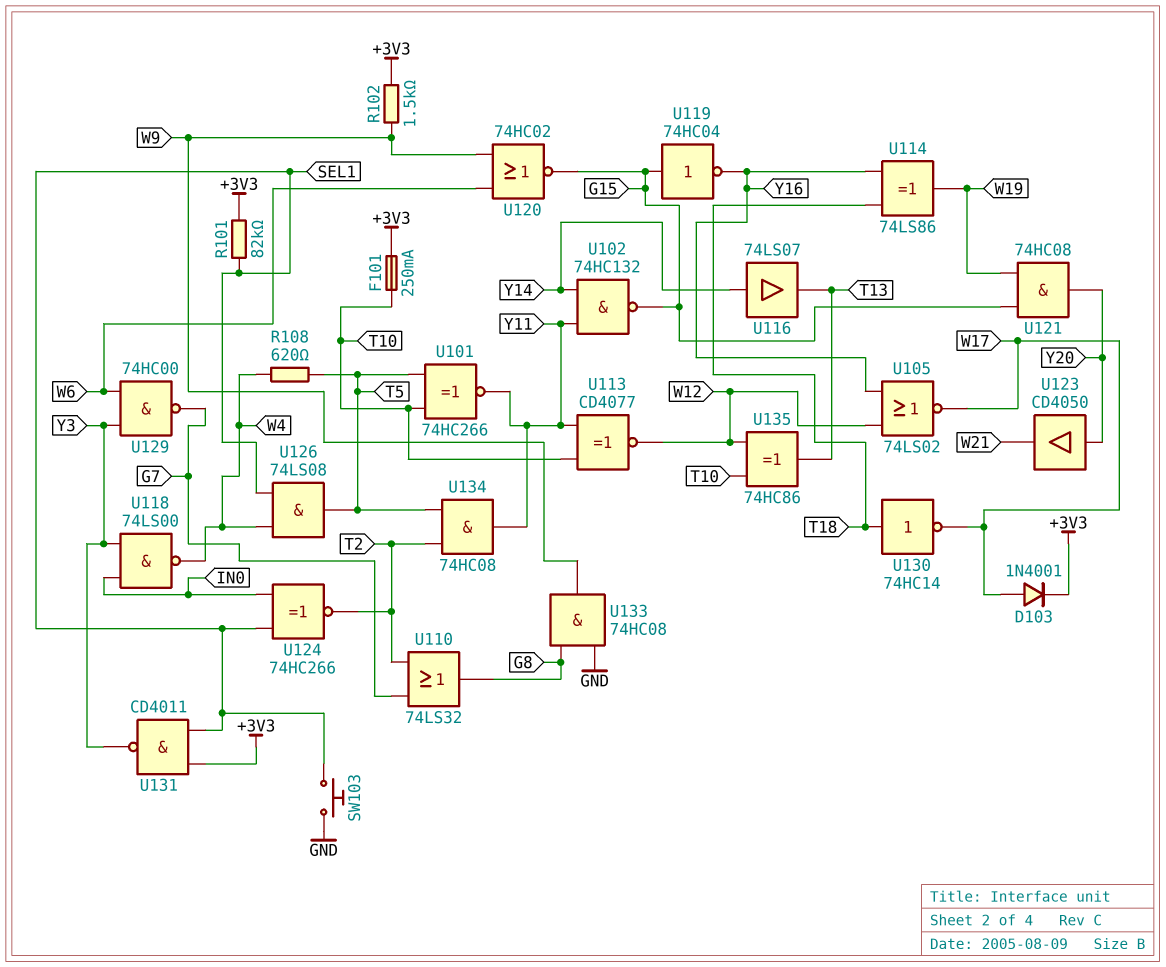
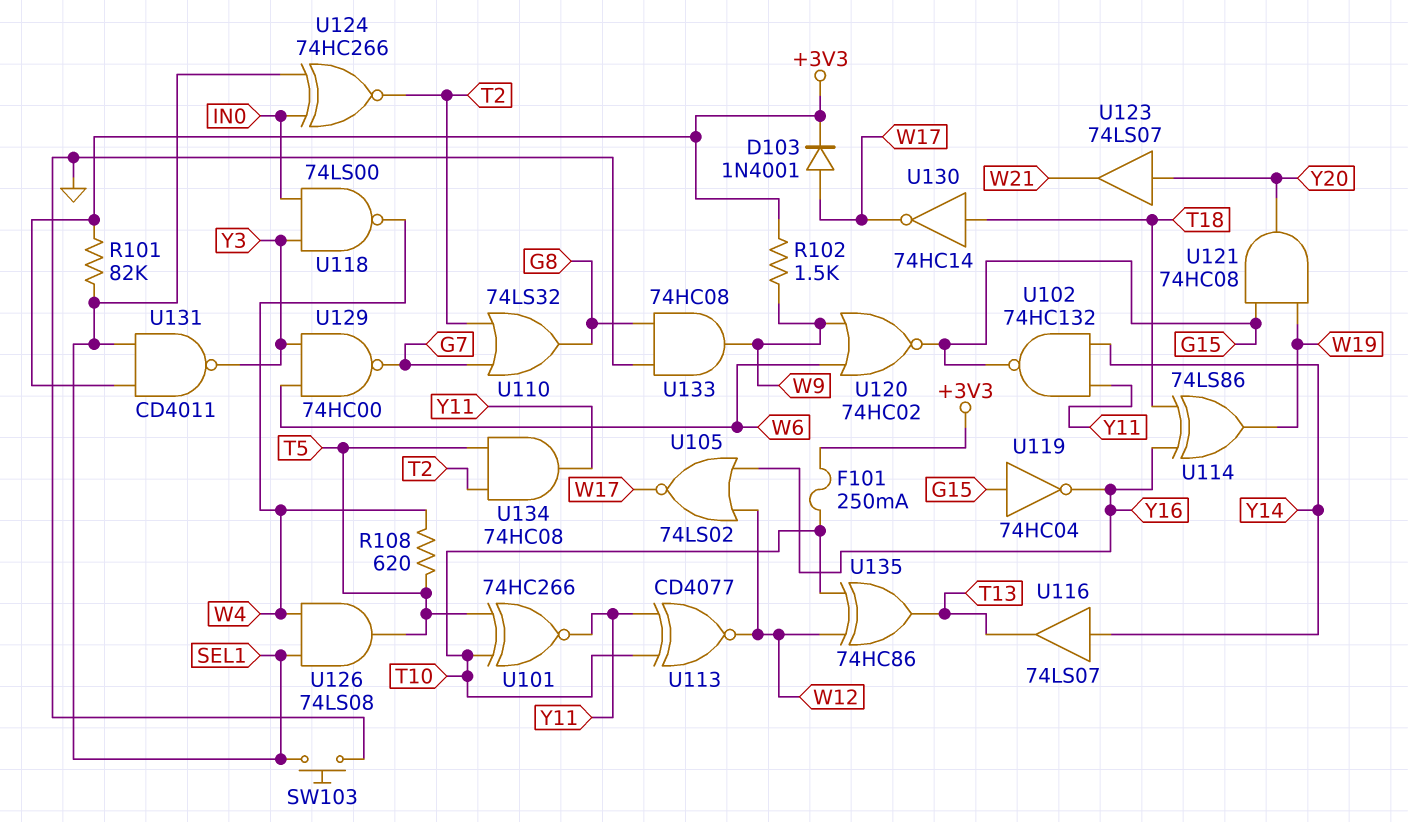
U123: buffer CD4050 (in Y20, out W21) -> buffer 74LS07 (in Y20, out W21)

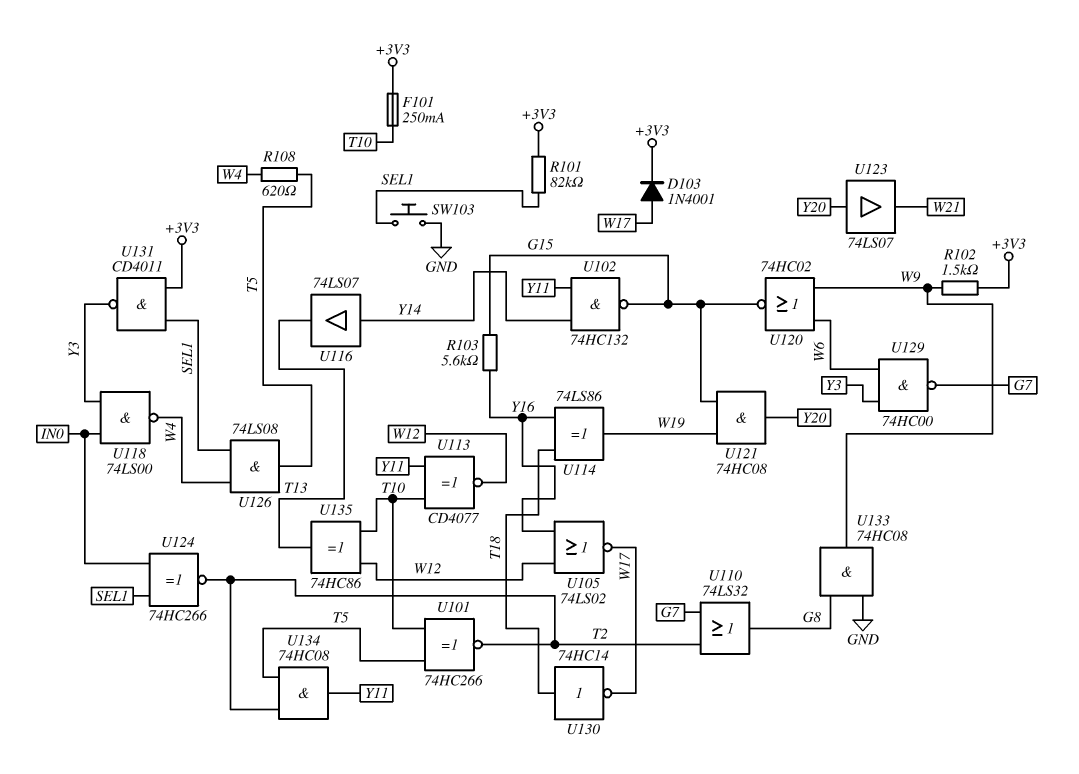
R103: none -> 5.6k (G15, Y16)
U101: XNOR 74HC266 (in T5, in T10, out Y11) -> XNOR 74HC266 (in T5, in T10, out T2)
U119: NOT 74HC04 (in G15, out Y16) -> none

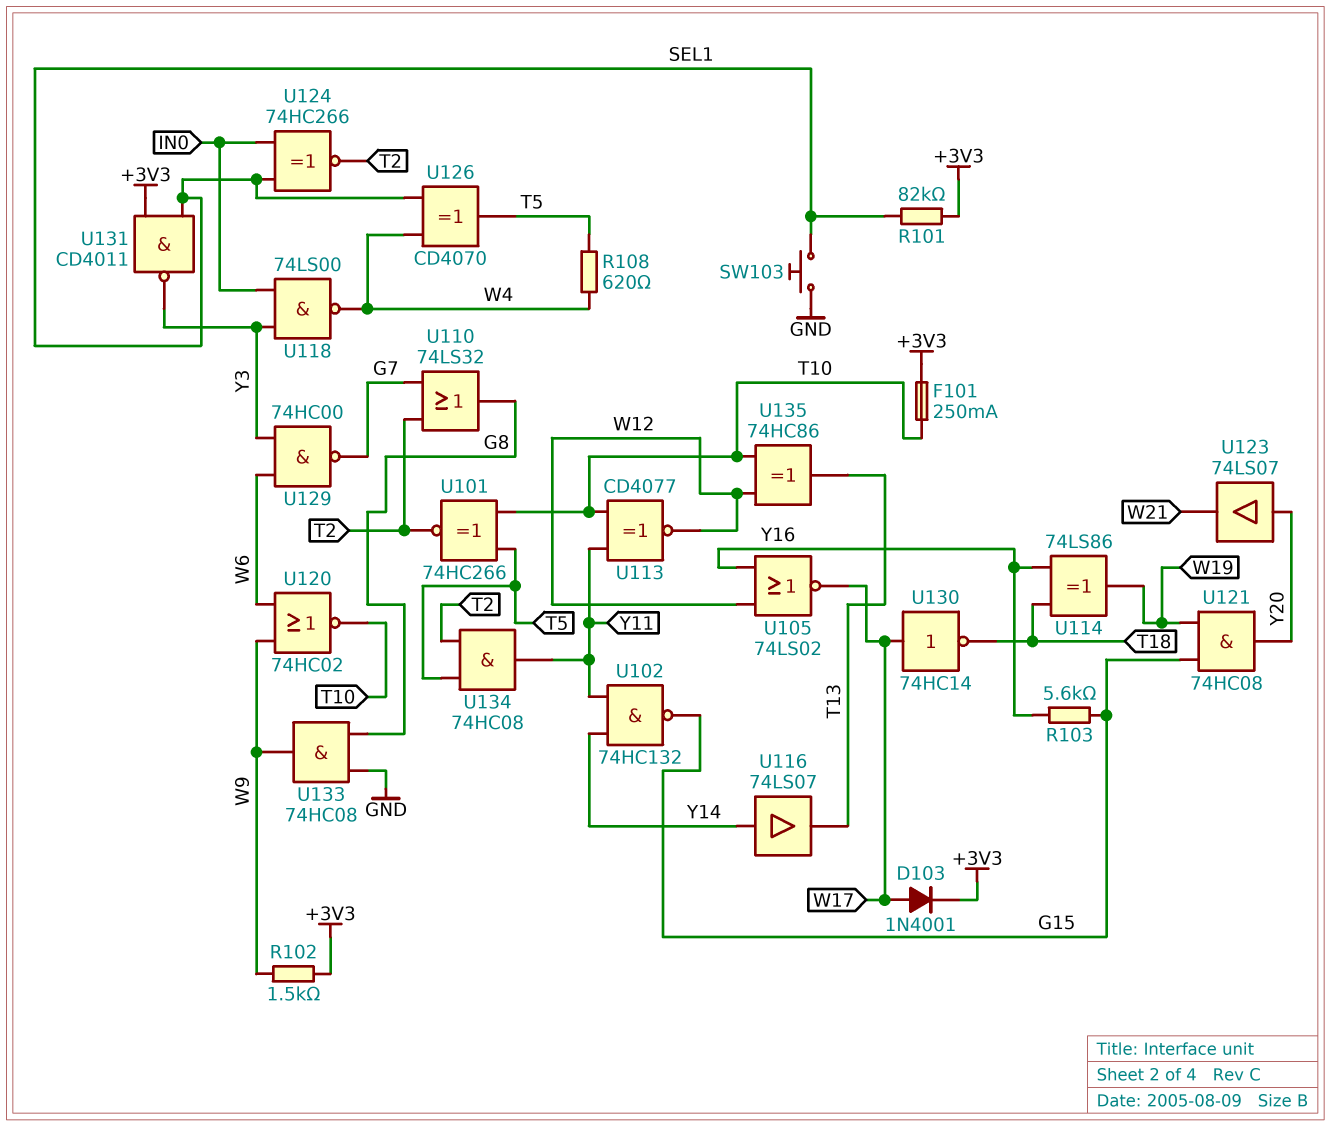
U120: NOR 74HC02 (in W6, in W9, out G15) -> NOR 74HC02 (in W6, in W9, out T10)
U126: AND 74LS08 (in SEL1, in W4, out T5) -> XOR CD4070 (in SEL1, in W4, out T5)
U130: NOT 74HC14 (in T18, out W17) -> NOT 74HC14 (in W17, out T18)

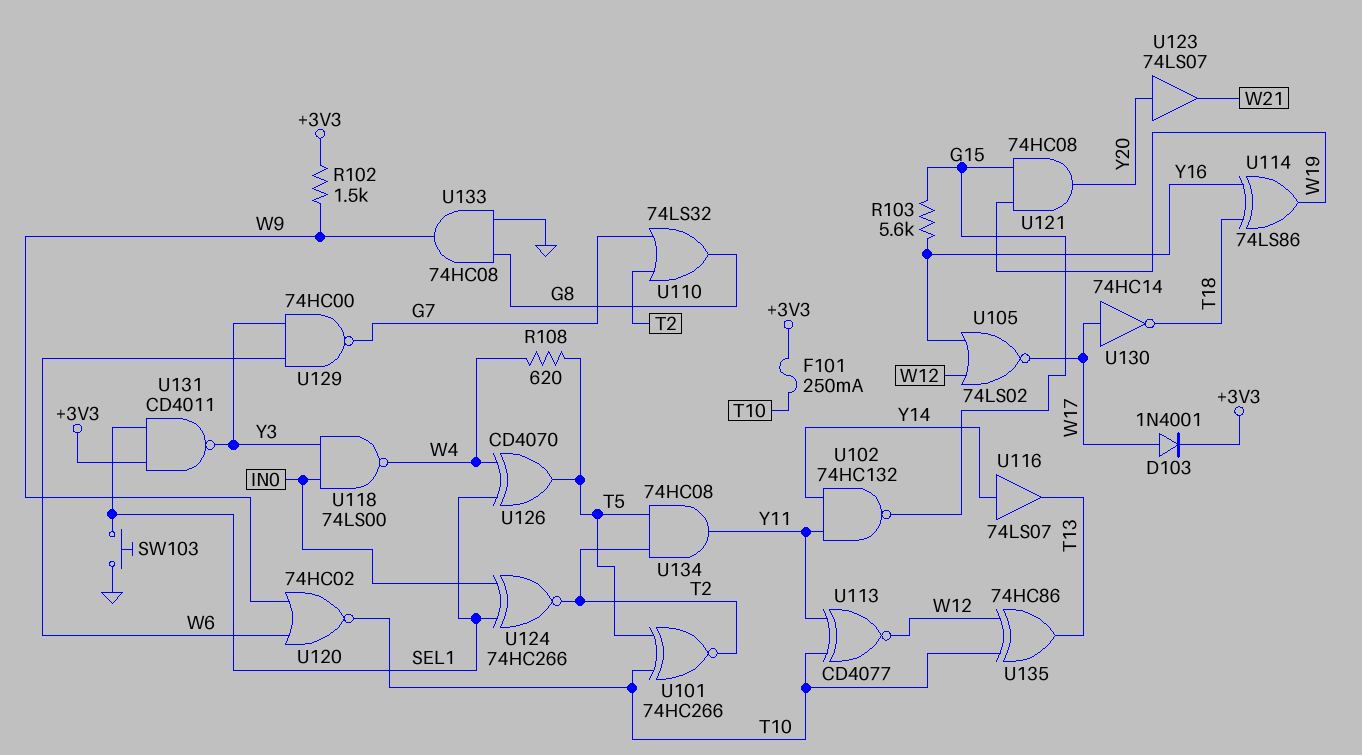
R101: 82k (+3V3, SEL1) -> none

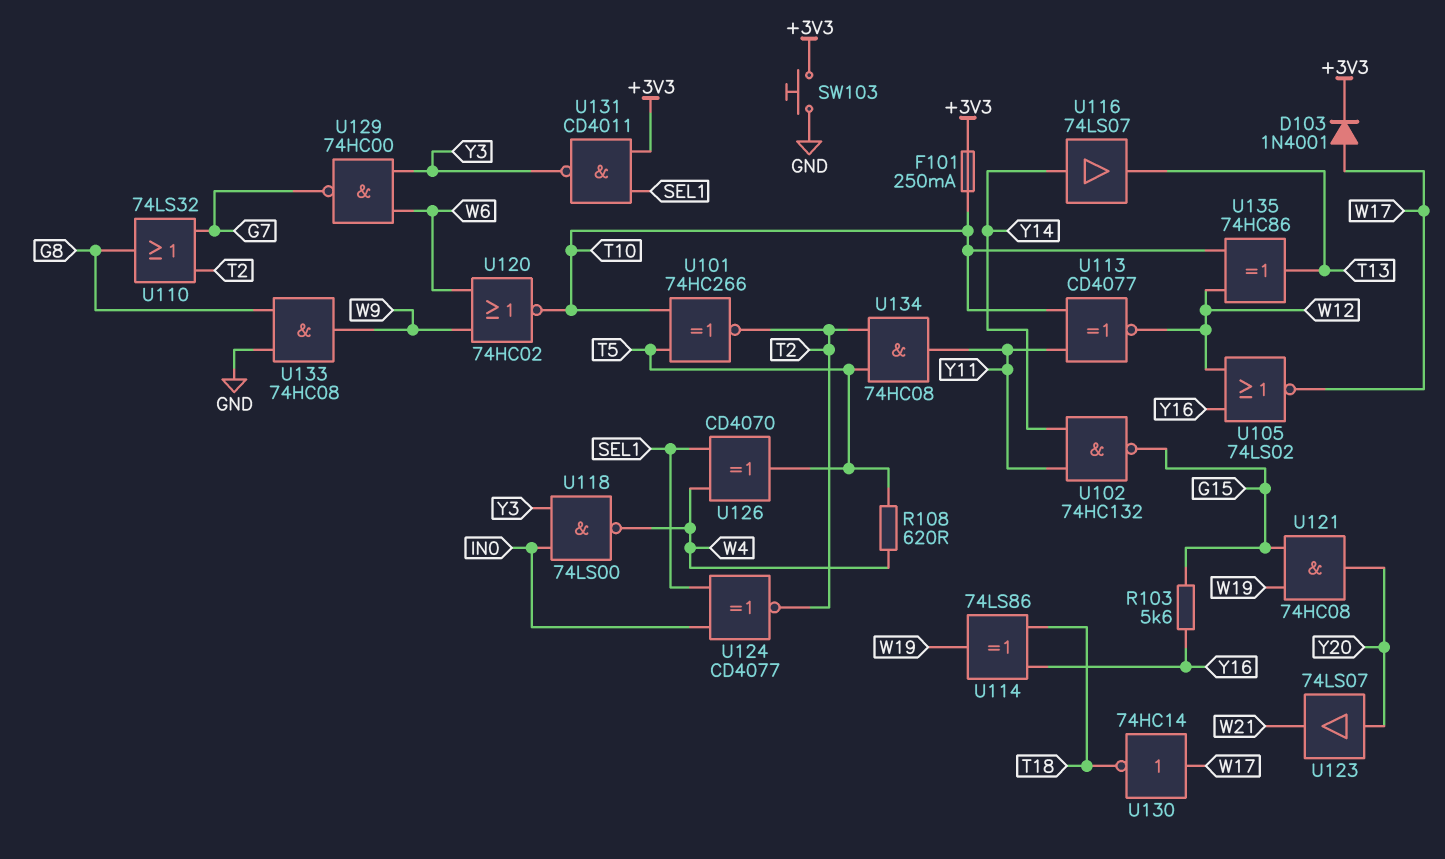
R102: 1.5k (+3V3, W9) -> none
SW103: button (GND, SEL1) -> button (+3V3, GND)
U124: XNOR 74HC266 (in IN0, in SEL1, out T2) -> XNOR CD4077 (in IN0, in SEL1, out T2)

